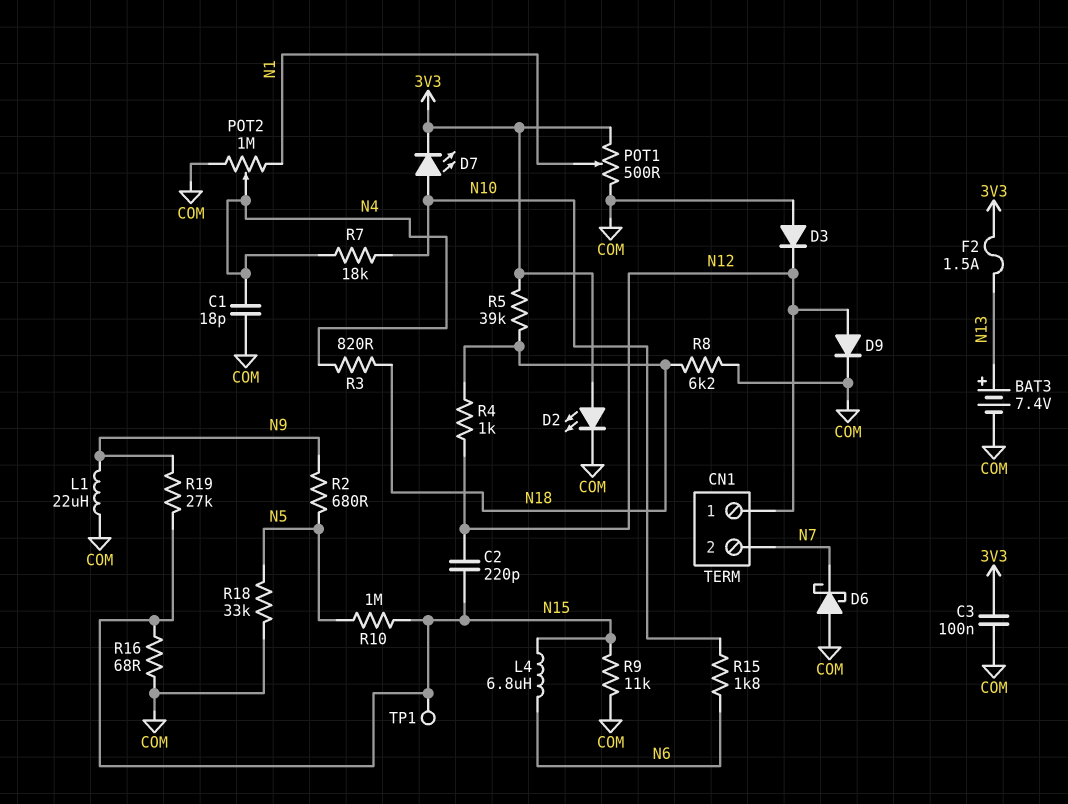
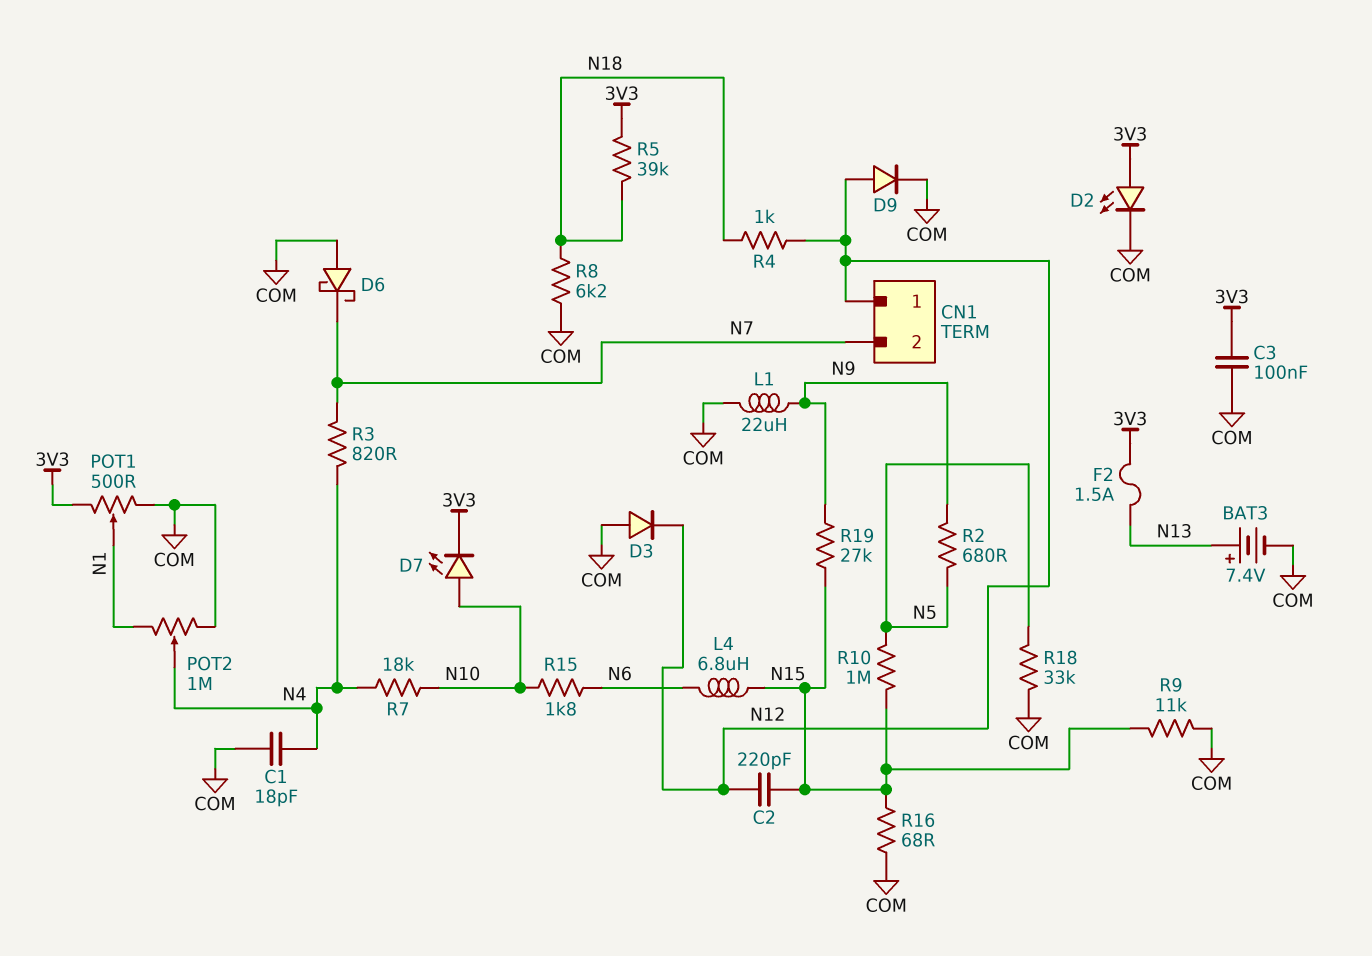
R3: 820 (N4, N18) -> 820 (N4, N7)
TP1: test point (N15) -> none

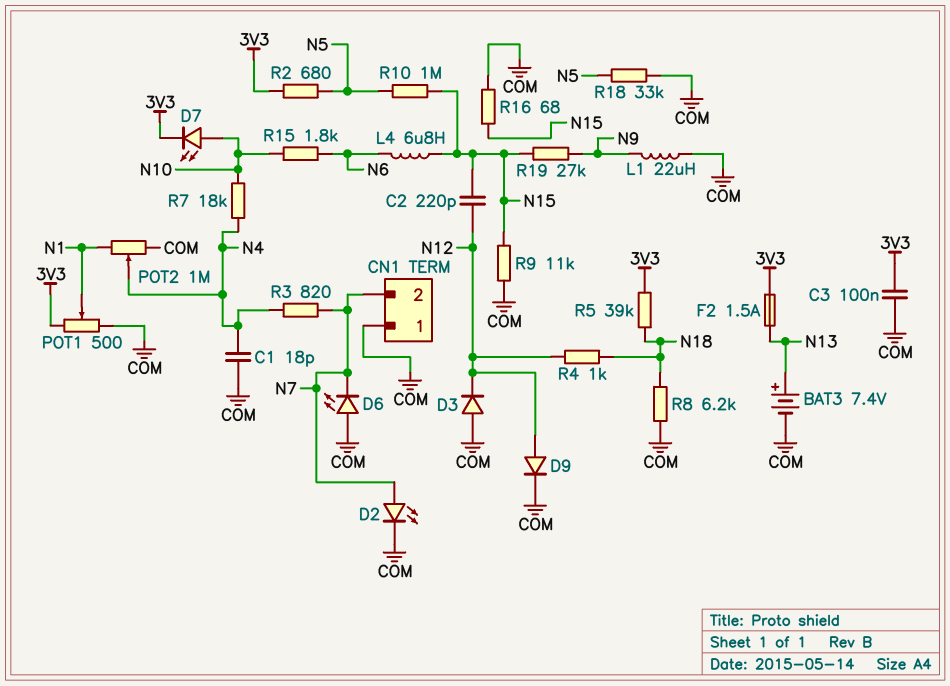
CN1 pin 1: N12 -> COM
D2: LED (A 3V3, K COM) -> LED (A N7, K COM)
D6: schottky (A COM, K N7) -> LED (A COM, K N7)
R2: 680 (N5, N9) -> 680 (3V3, N5)

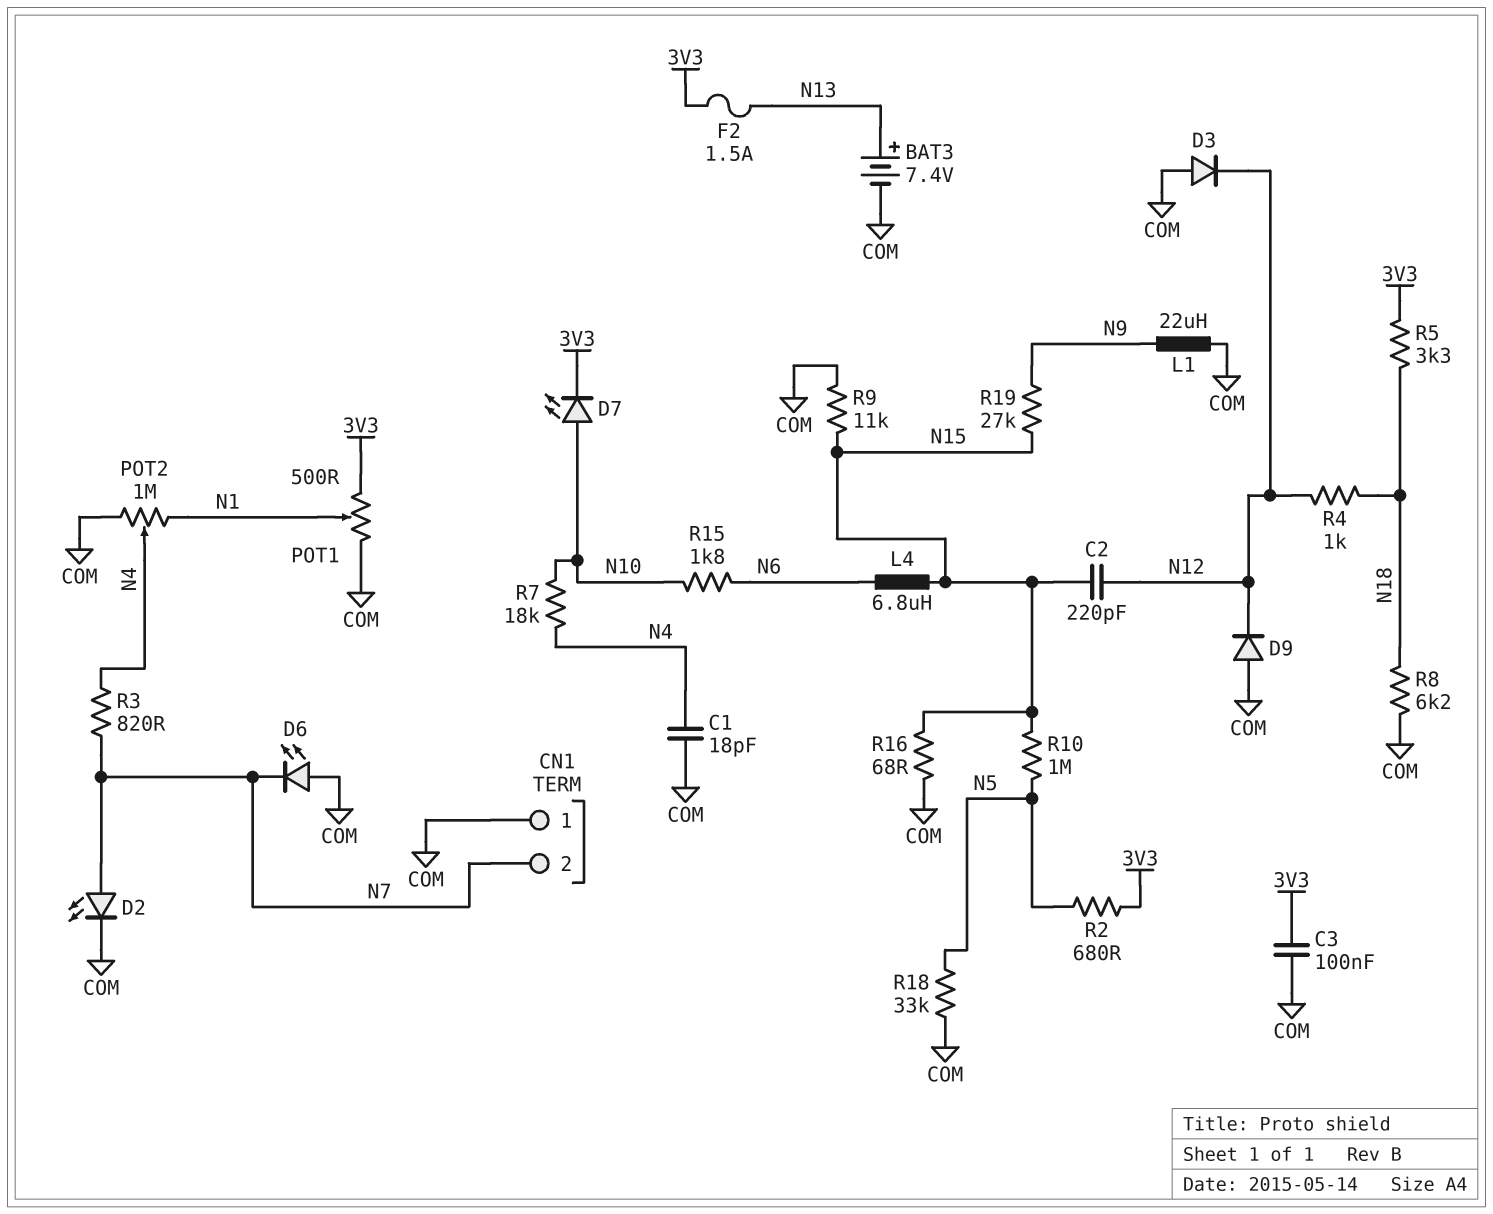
D9: diode (A N12, K COM) -> diode (A COM, K N12)
R5: 39k (3V3, N18) -> 3.3k (3V3, N18)

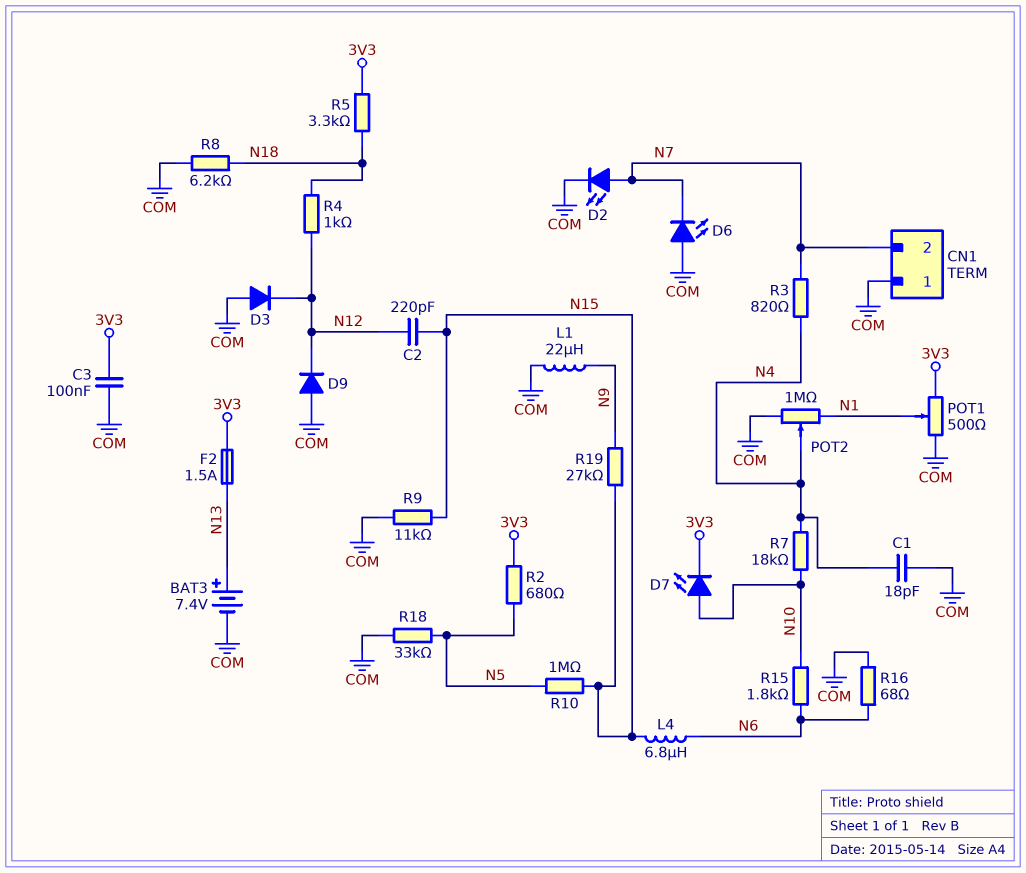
R16: 68 (COM, N15) -> 68 (COM, N6)

